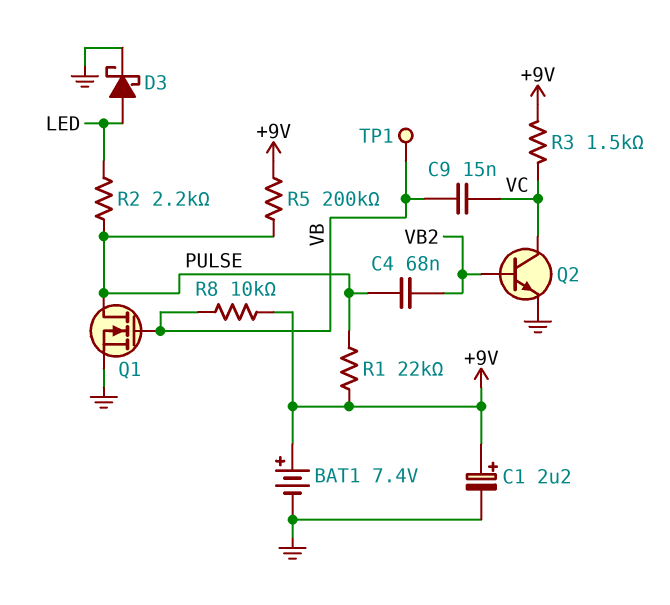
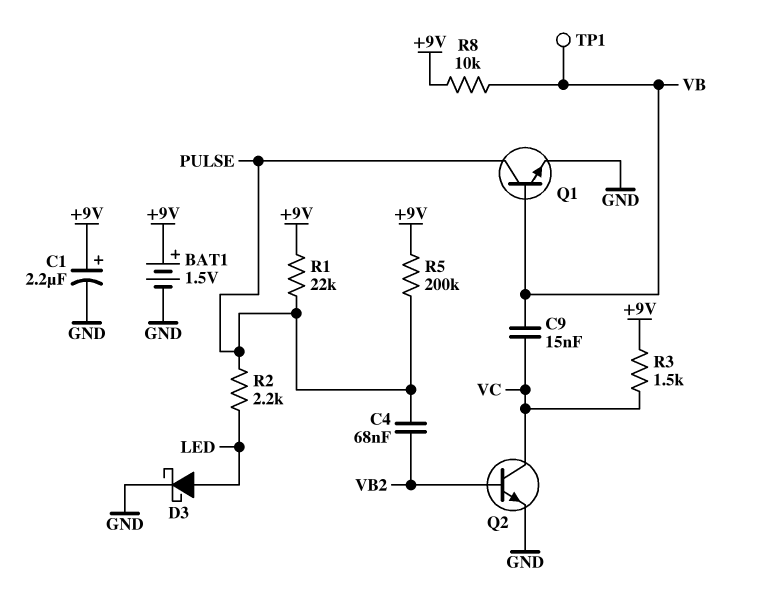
BAT1: 7.4V (plus +9V, minus GND) -> 1.5V (plus +9V, minus GND)
Q1: NMOS (G VB, D PULSE, S GND) -> NPN (B VB, C PULSE, E GND)

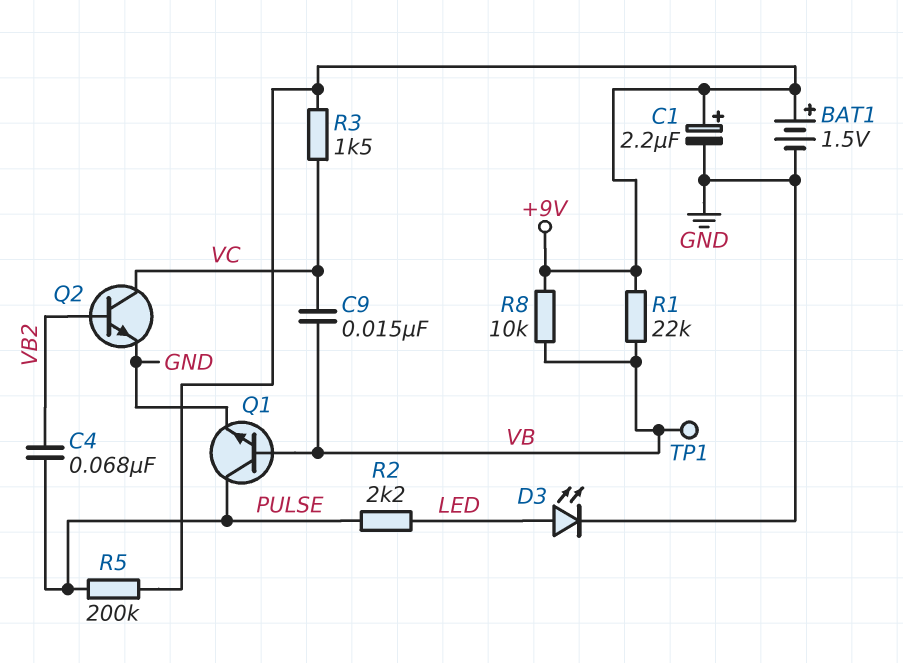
D3: schottky (A LED, K GND) -> LED (A LED, K GND)
R1: 22k (+9V, PULSE) -> 22k (+9V, VB)

